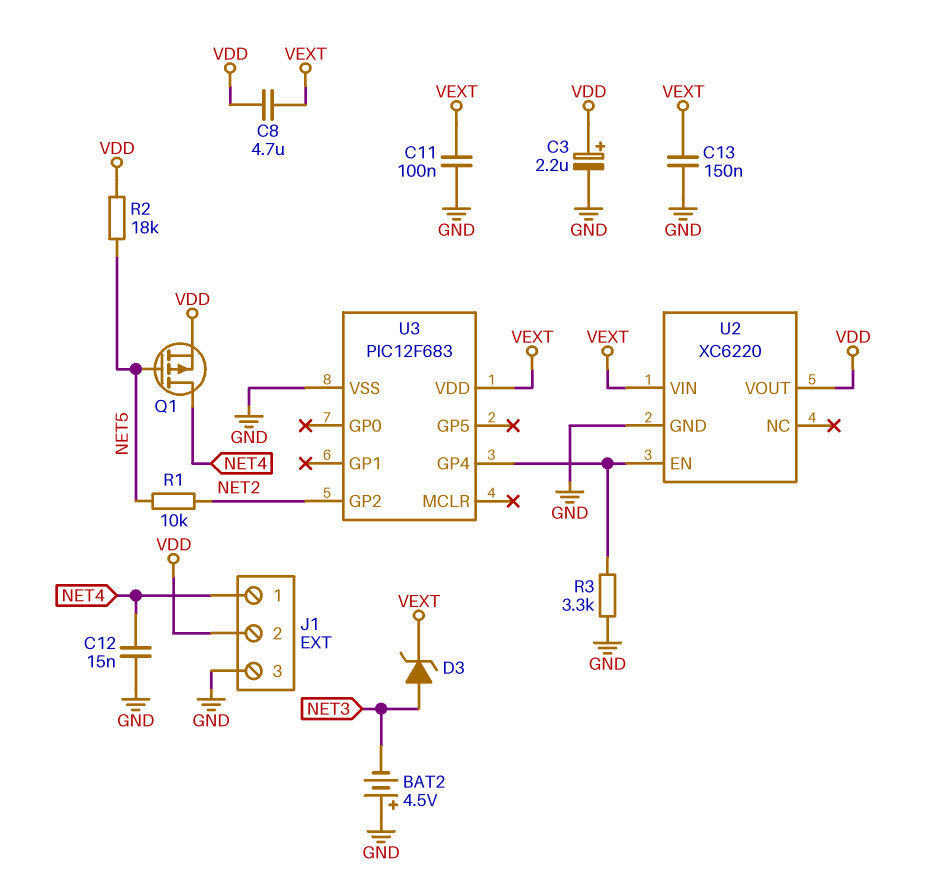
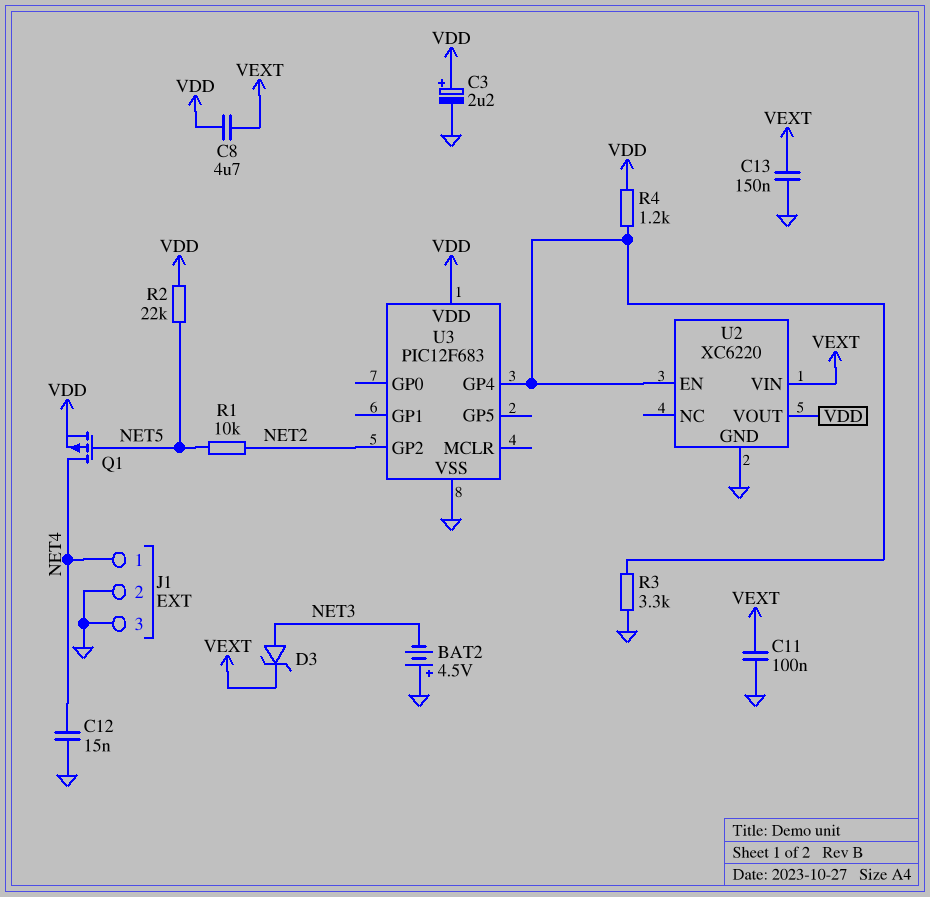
J1 pin 2: VDD -> GND
R2: 18k (NET5, VDD) -> 22k (NET5, VDD)
R4: none -> 1.2k (U2/EN, VDD)
U3 pin VDD: VEXT -> VDD

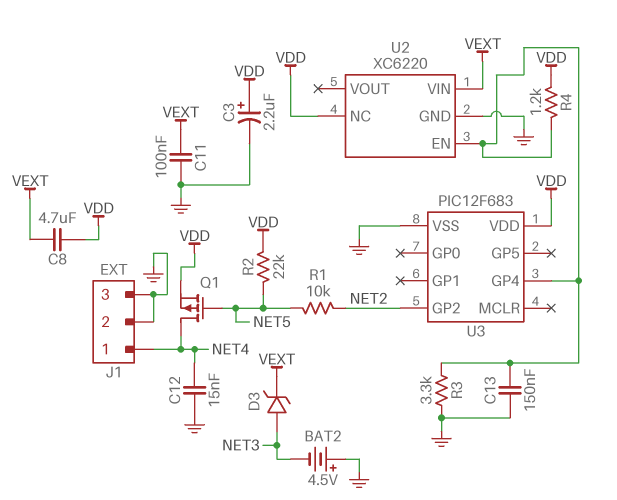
C13: 150nF (GND, VEXT) -> 150nF (GND, U2/EN)
U2 pin NC: none -> VDD
U2 pin VOUT: VDD -> none

